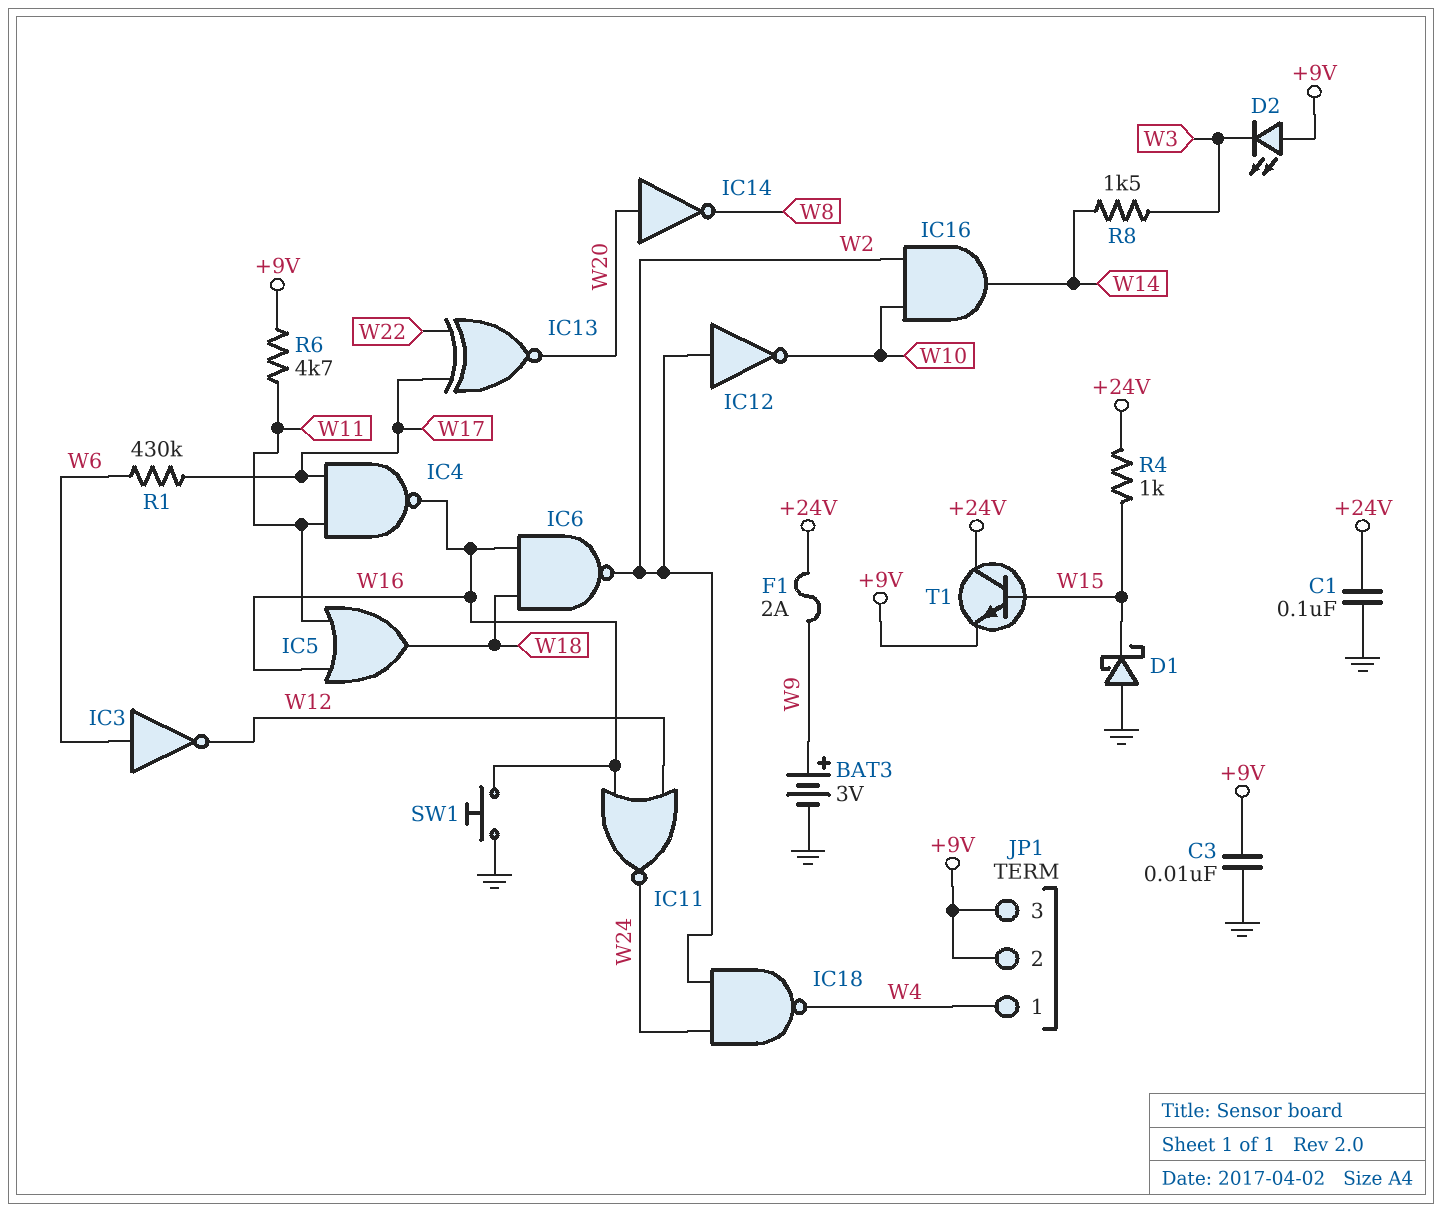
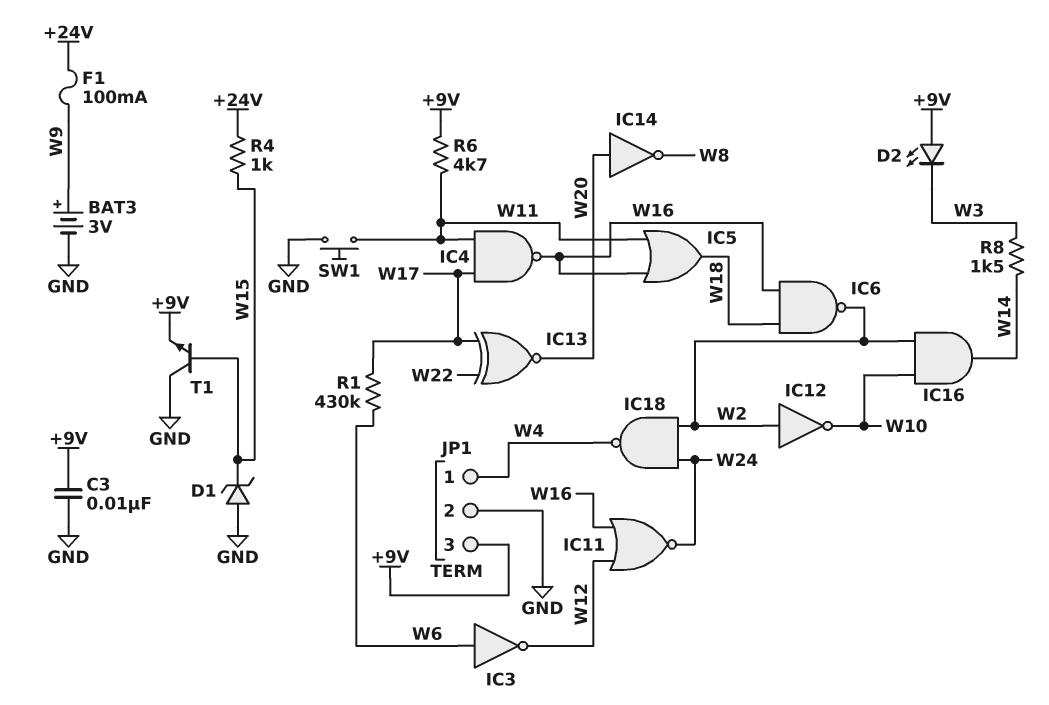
C1: 100nF (+24V, GND) -> none
D1: schottky (A GND, K W15) -> zener (A GND, K W15)
F1: 2A (+24V, W9) -> 100mA (+24V, W9)
JP1 pin 2: +9V -> GND
SW1: button (GND, W16) -> button (GND, W11)
T1: NPN (B W15, C +24V, E +9V) -> NPN (B W15, C GND, E +9V)

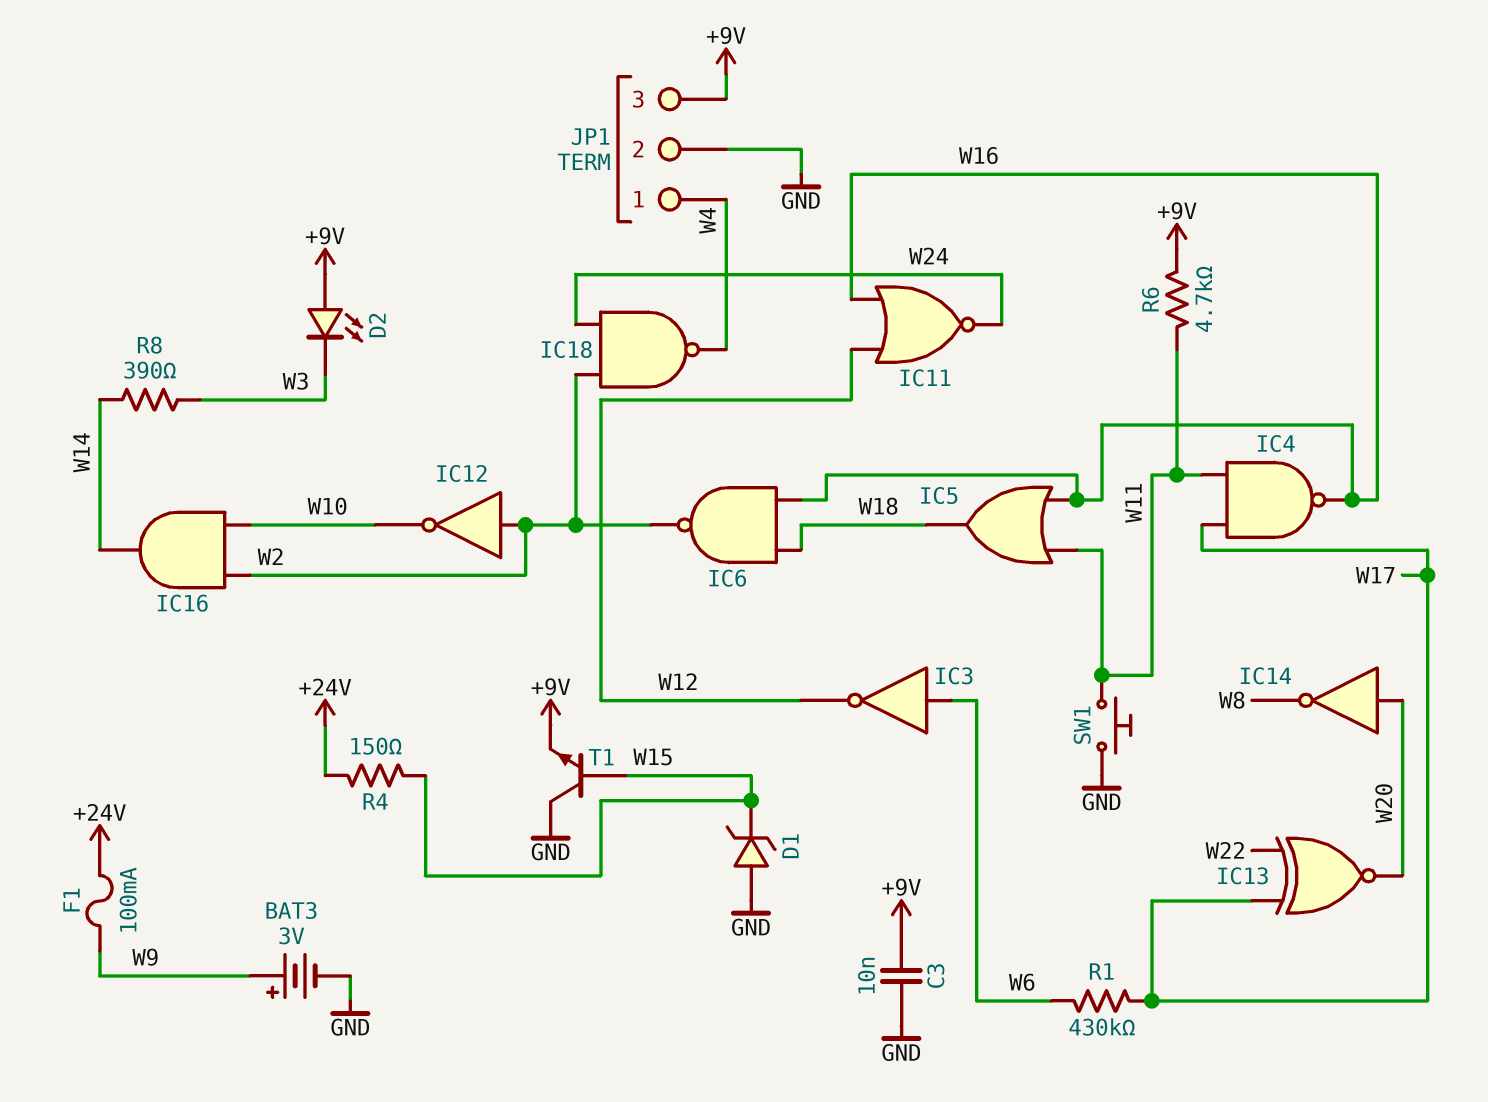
R4: 1k (+24V, W15) -> 150 (+24V, W15)
R8: 1.5k (W3, W14) -> 390 (W3, W14)

